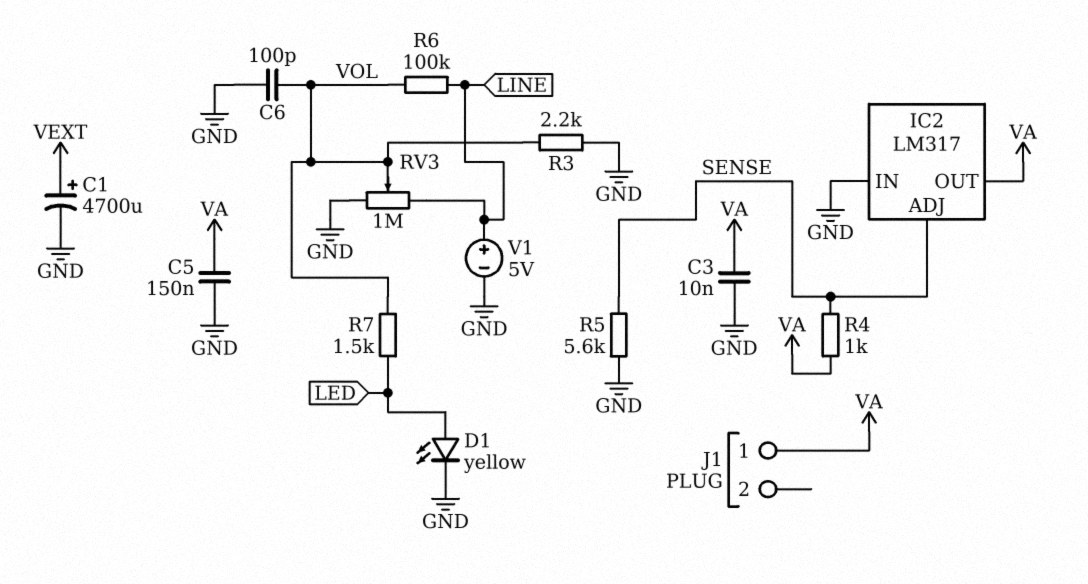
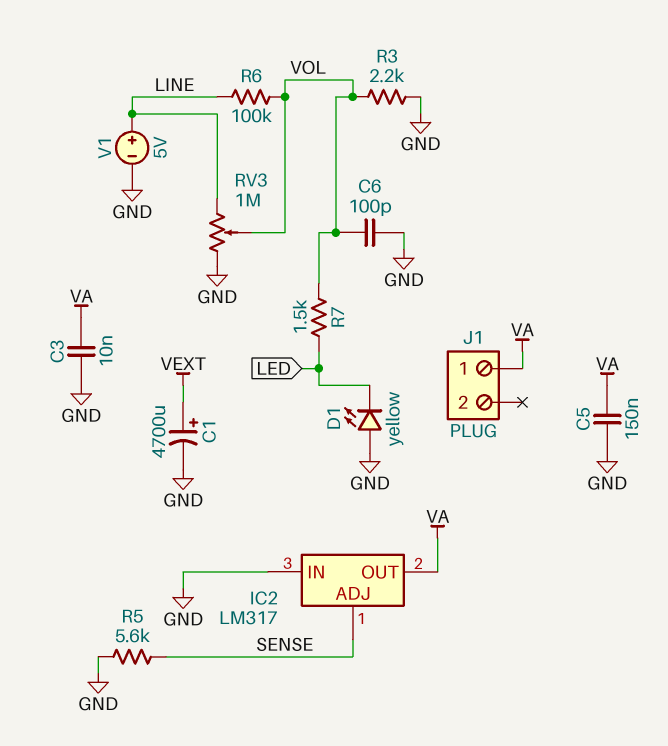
D1: LED yellow (A LED, K GND) -> LED yellow (A GND, K LED)
R4: 1k (SENSE, VA) -> none

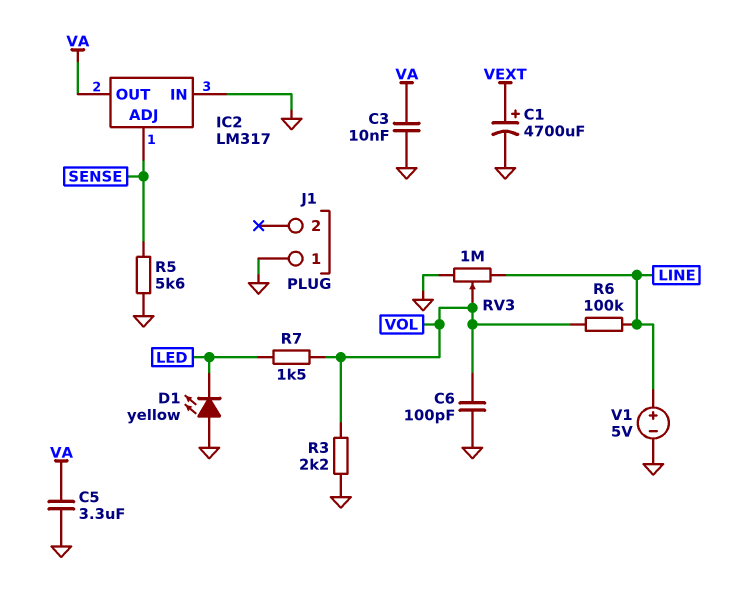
C5: 150nF (GND, VA) -> 3.3uF (GND, VA)
J1 pin 1: VA -> GND

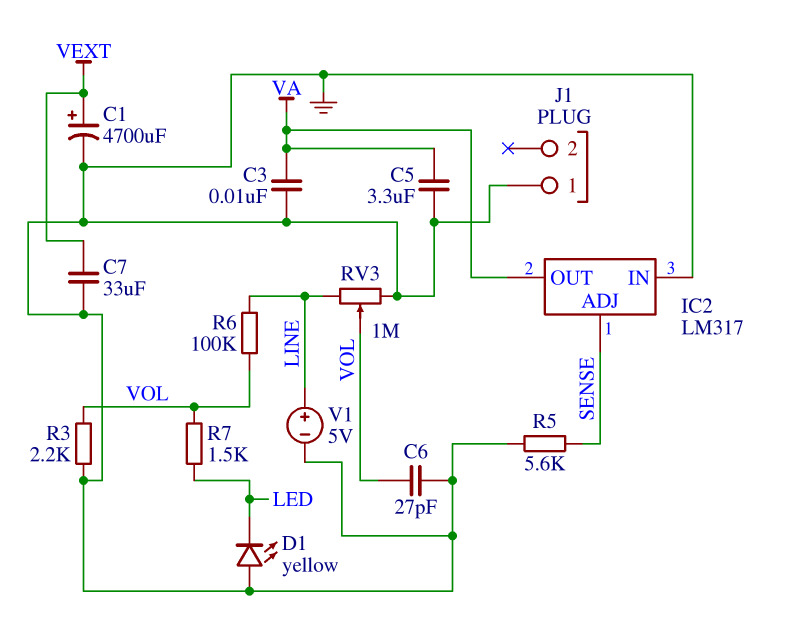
C6: 100pF (GND, VOL) -> 27pF (GND, VOL)
C7: none -> 33uF (GND, VEXT)

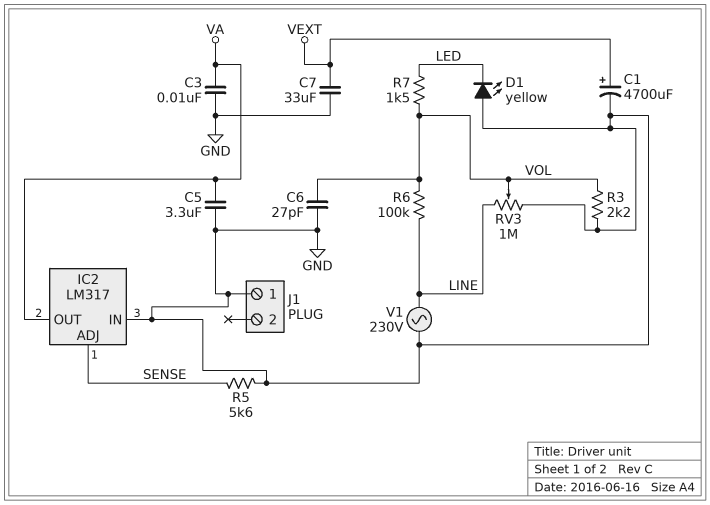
V1: 5V (plus LINE, minus GND) -> AC 230V (GND, LINE)

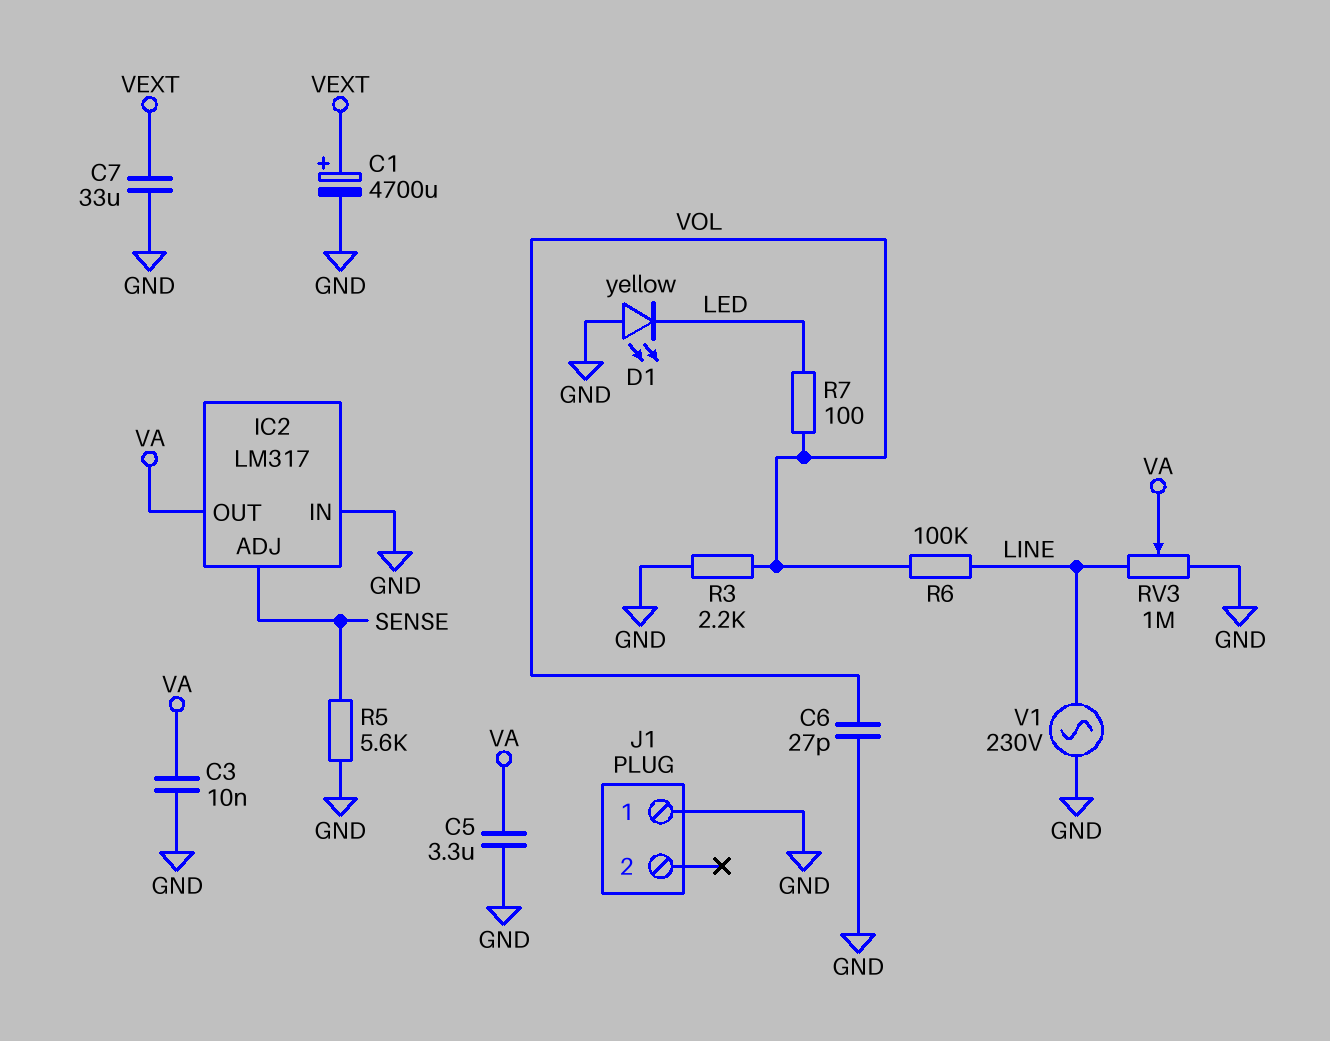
R7: 1.5k (LED, VOL) -> 100 (LED, VOL)
RV3: 1M (GND, LINE, wiper VOL) -> 1M (GND, LINE, wiper VA)

